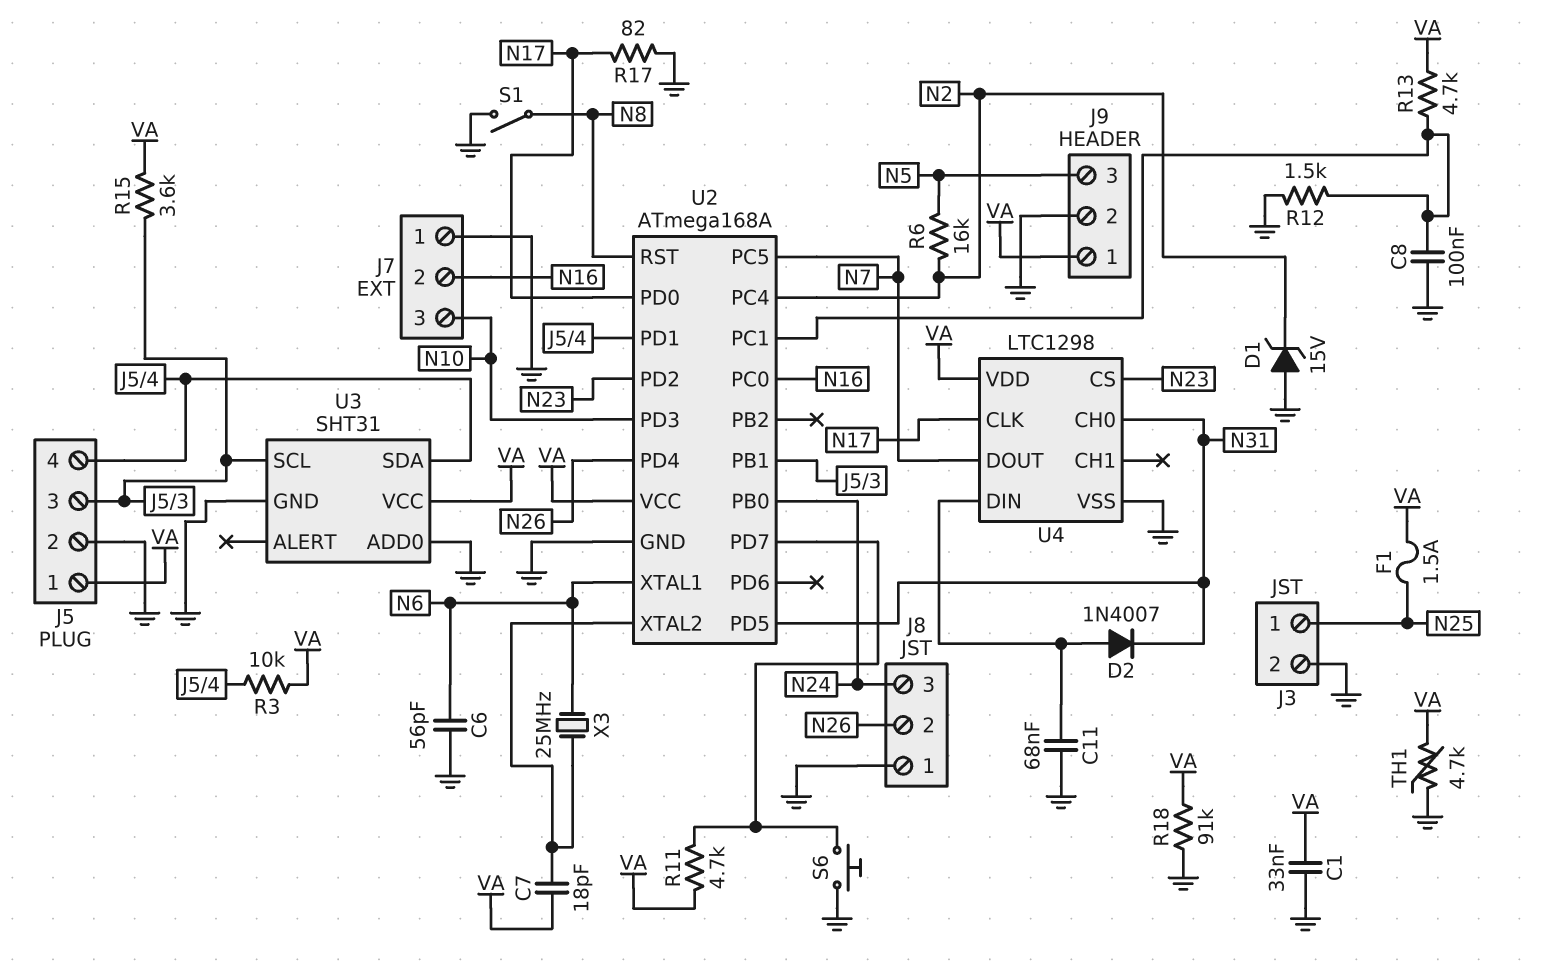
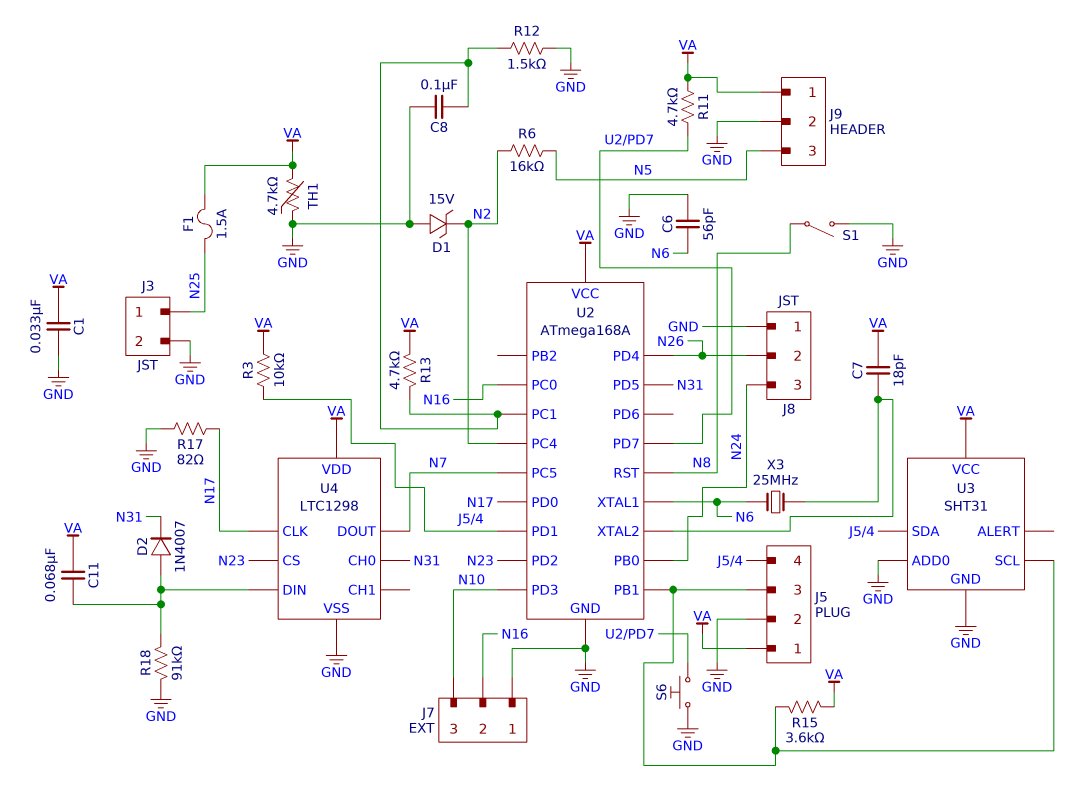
C11: 68nF (GND, U4/DIN) -> 68nF (U4/DIN, VA)
R18: 91k (GND, VA) -> 91k (GND, U4/DIN)

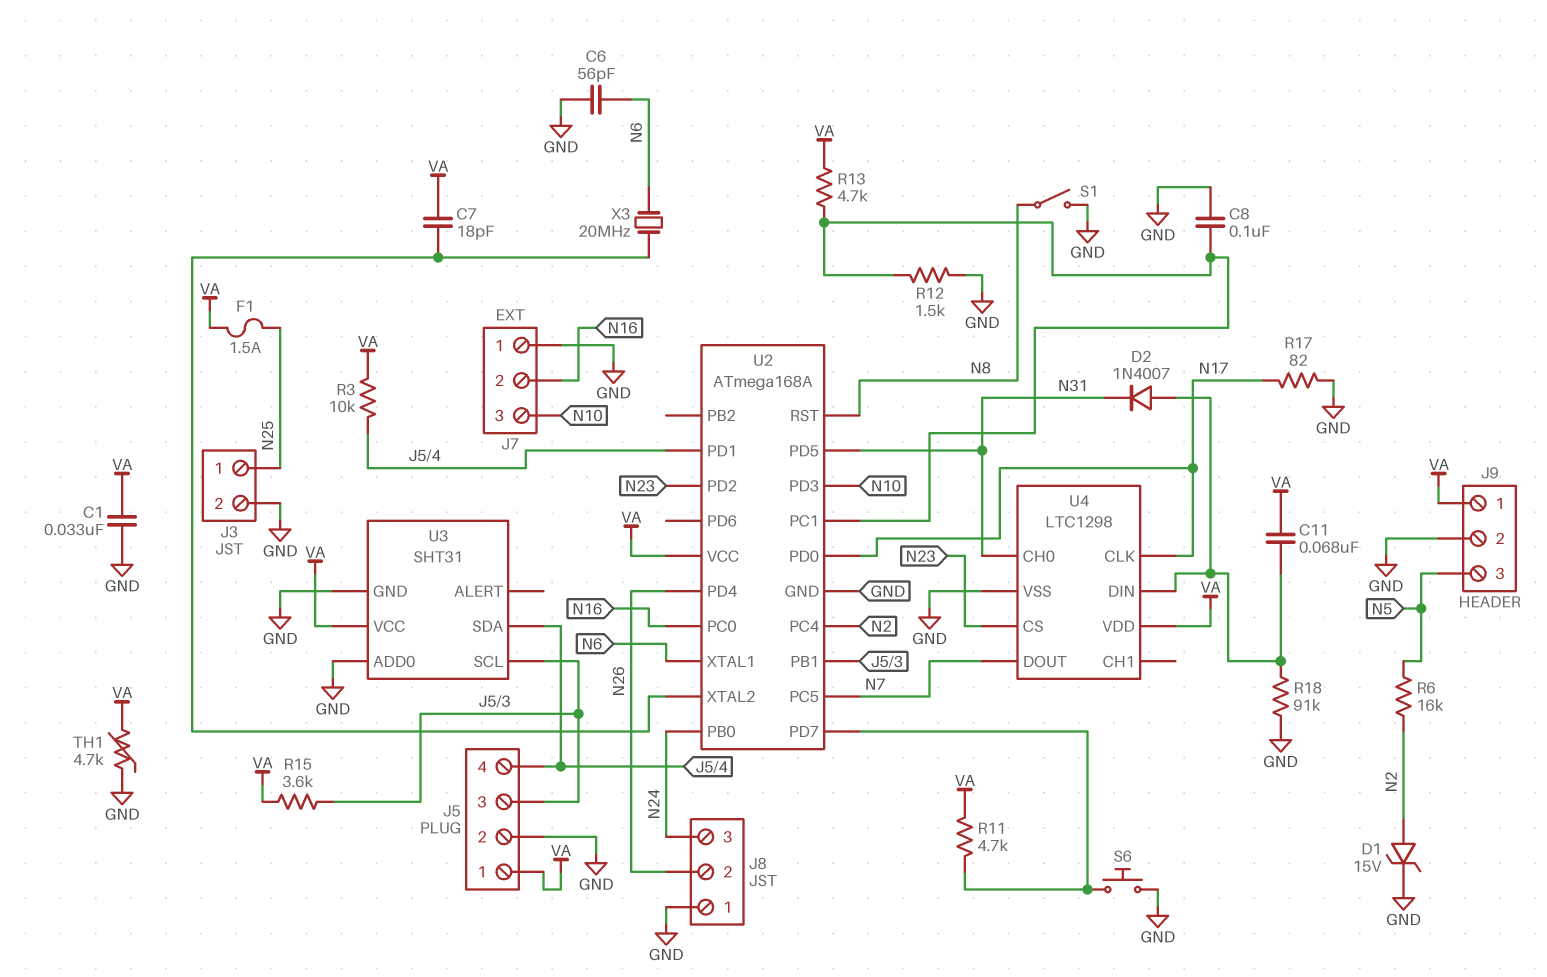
D1: zener 15V (A GND, K N2) -> zener 15V (A N2, K GND)
X3: 25MHz (N6, U2/XTAL2) -> 20MHz (N6, U2/XTAL2)

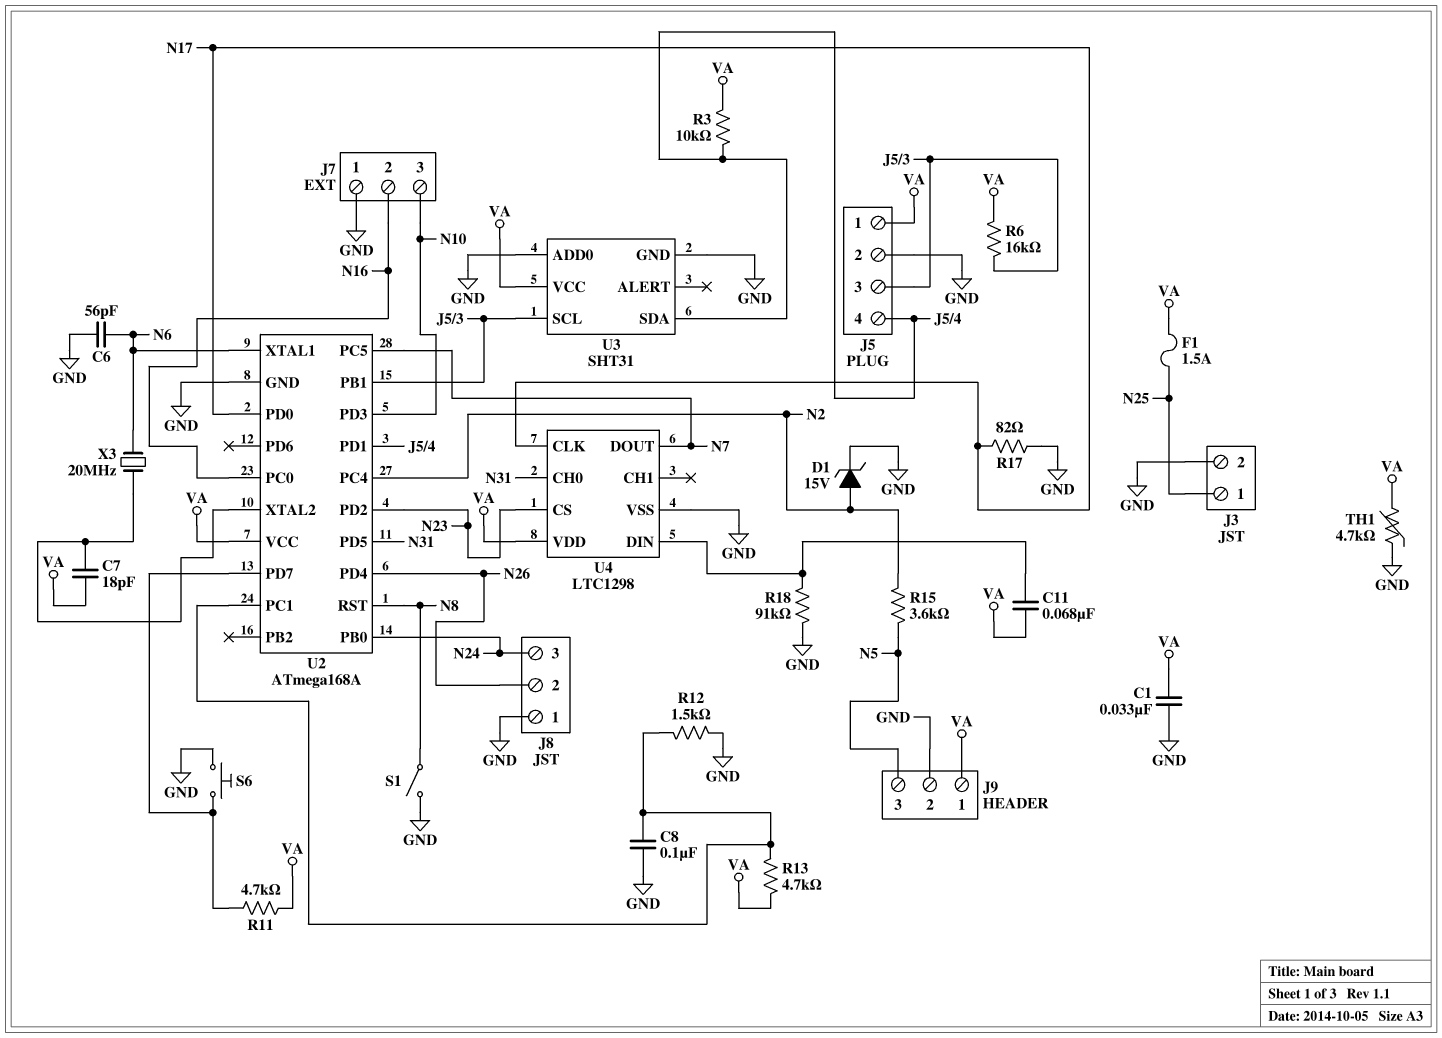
D2: diode 1N4007 (A U4/DIN, K N31) -> none
R6: 16k (N2, N5) -> 16k (J5/3, VA)
R15: 3.6k (J5/3, VA) -> 3.6k (N2, N5)

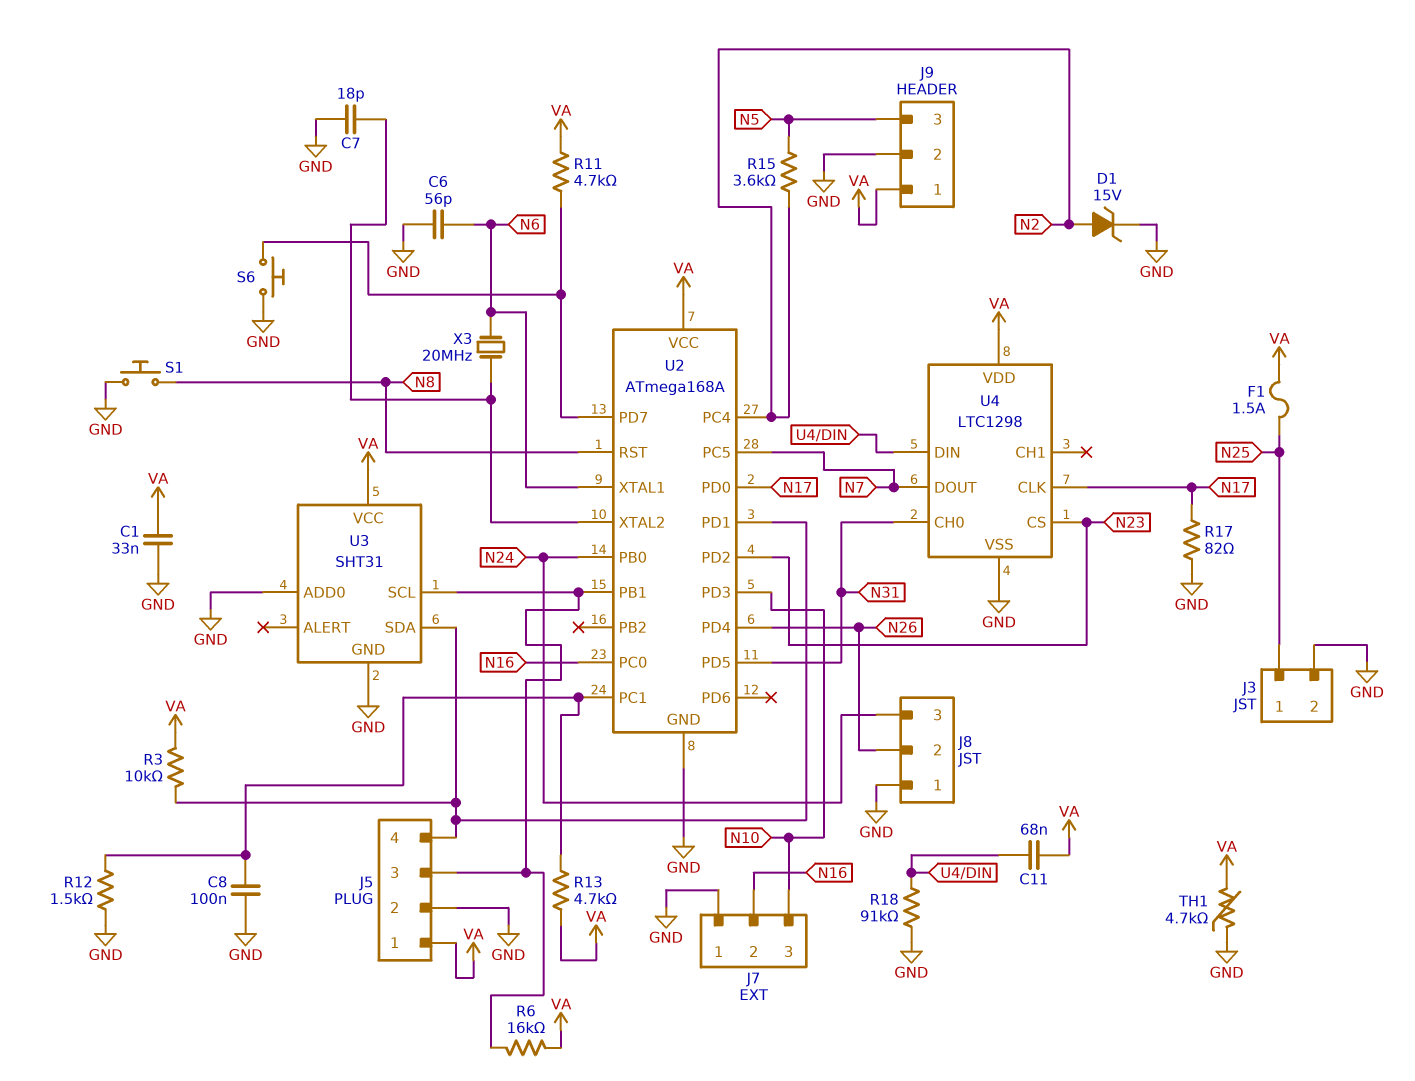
C7: 18pF (U2/XTAL2, VA) -> 18pF (GND, U2/XTAL2)
S1: switch (GND, N8) -> button (GND, N8)

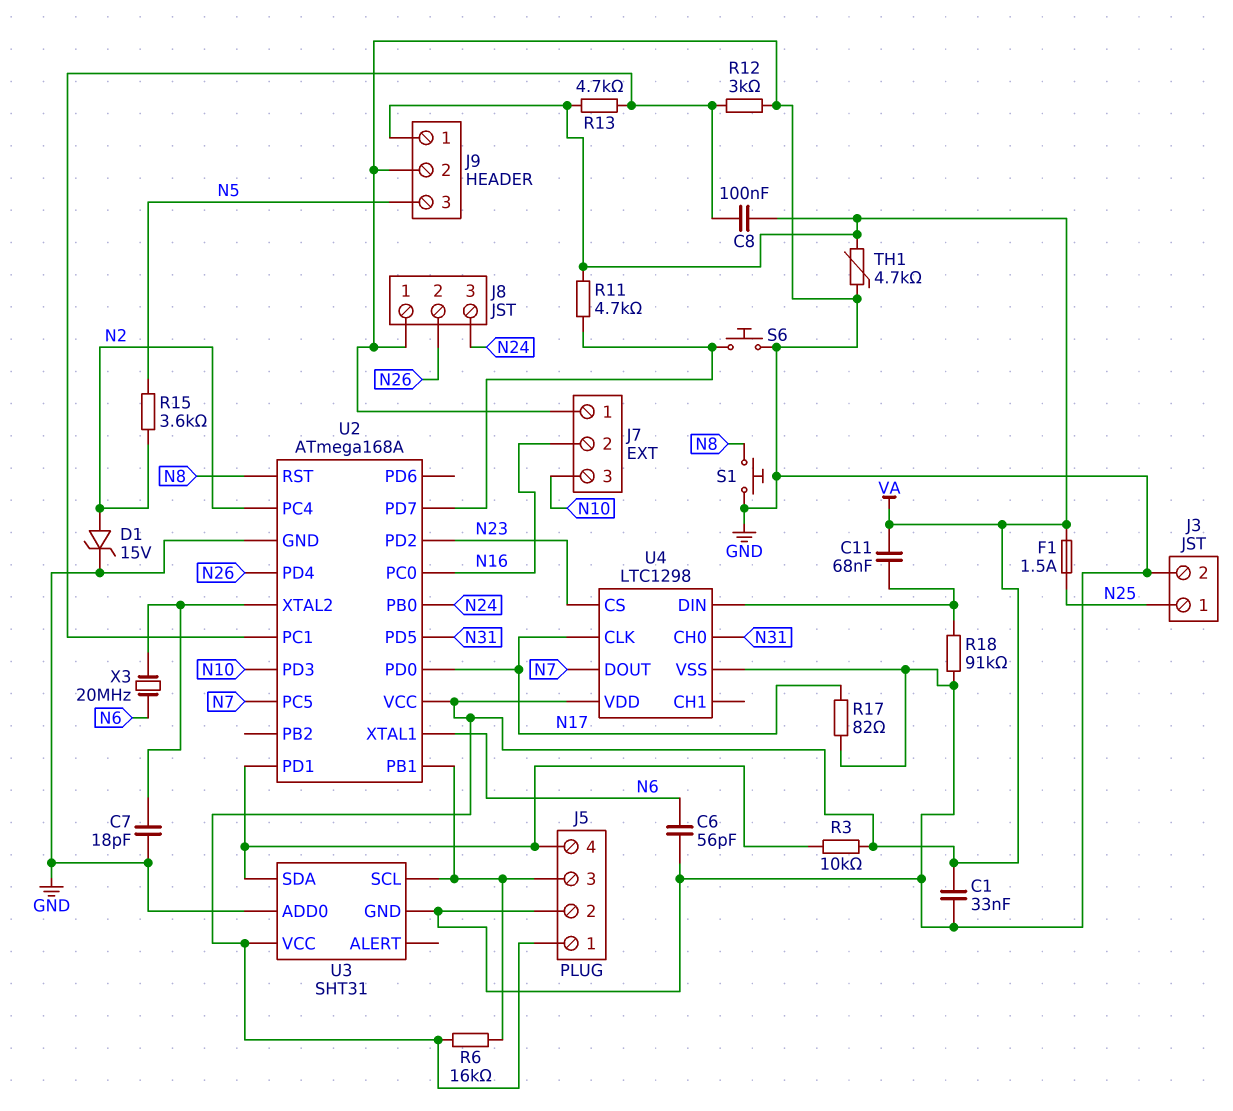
C8: 100nF (GND, U2/PC1) -> 100nF (U2/PC1, VA)
R12: 1.5k (GND, U2/PC1) -> 3k (GND, U2/PC1)

